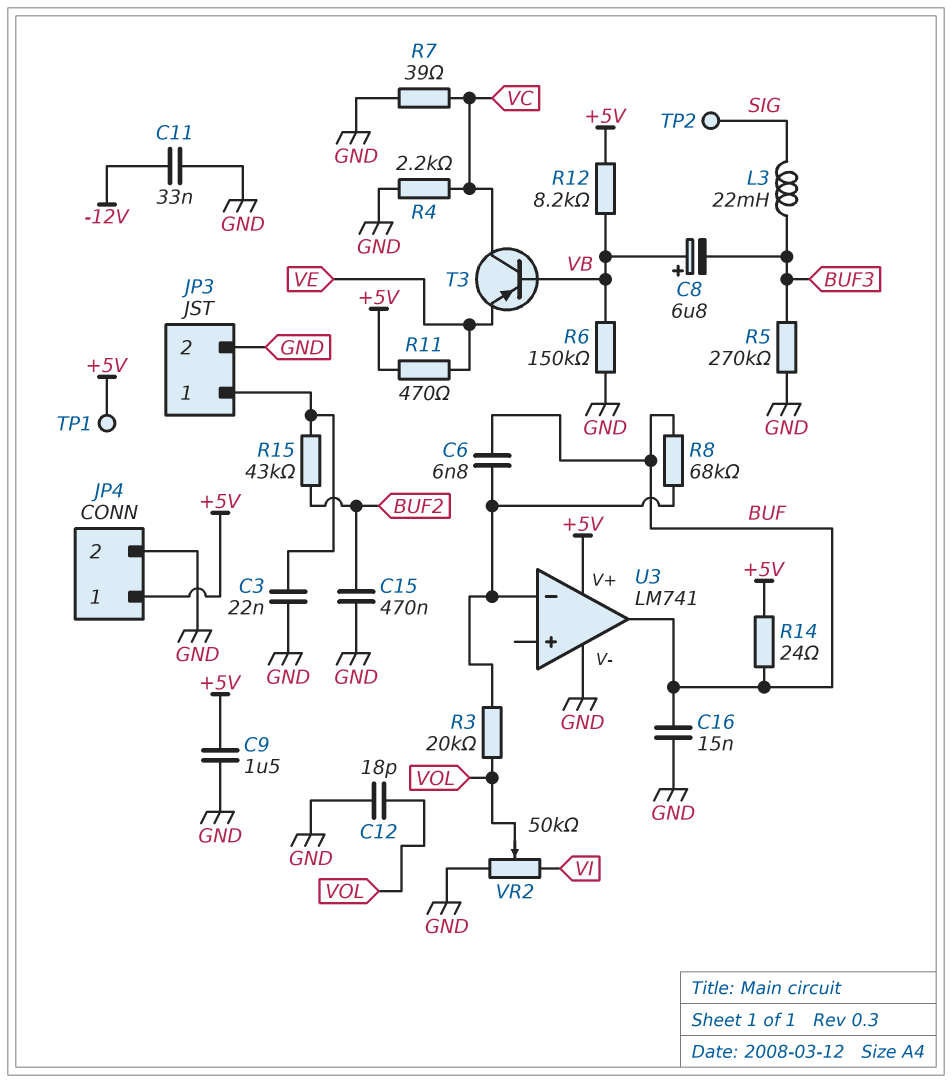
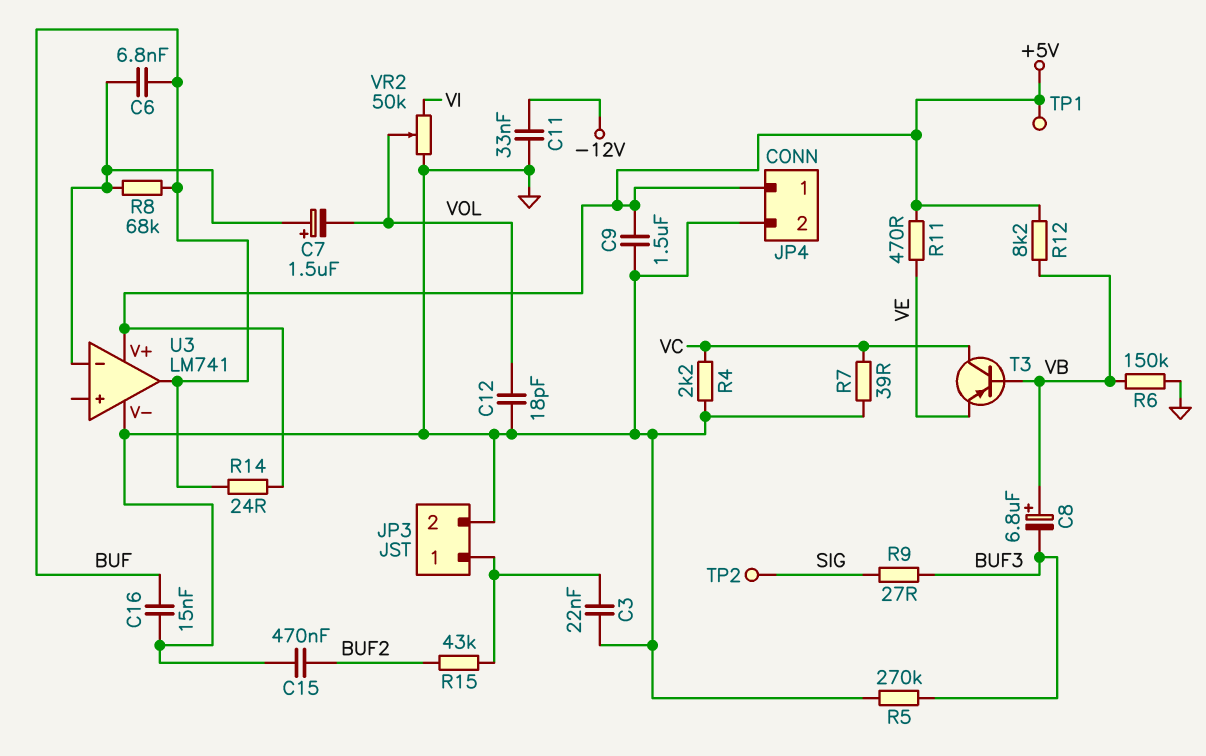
C7: none -> 1.5uF (plus U3/in-, minus VOL)
L3: 22mH (BUF3, SIG) -> none
R3: 20k (U3/in-, VOL) -> none
R9: none -> 27 (BUF3, SIG)

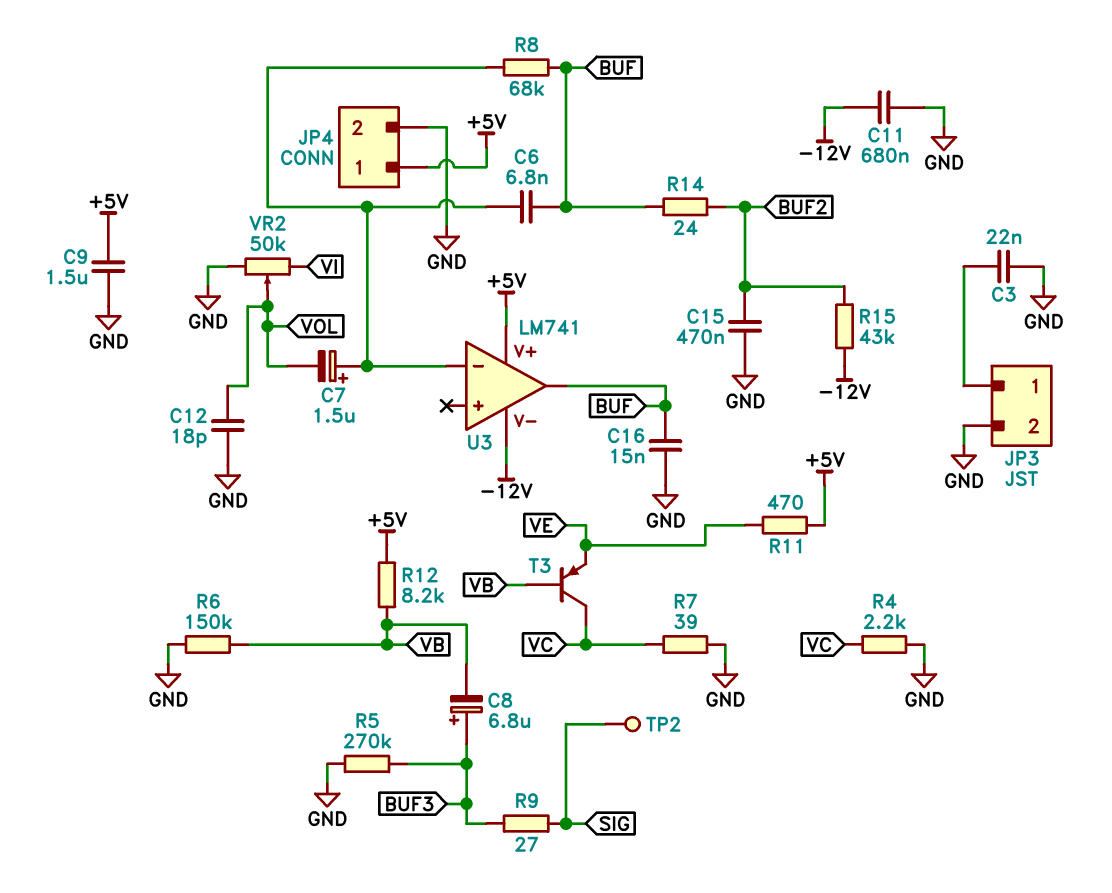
C8: 6.8uF (plus VB, minus BUF3) -> 6.8uF (plus BUF3, minus VB)
C11: 33nF (-12V, GND) -> 680nF (-12V, GND)
R14: 24 (+5V, BUF) -> 24 (BUF, BUF2)
R15: 43k (BUF2, JP3/1) -> 43k (-12V, BUF2)
TP1: test point (+5V) -> none
U3 pin V-: GND -> -12V

